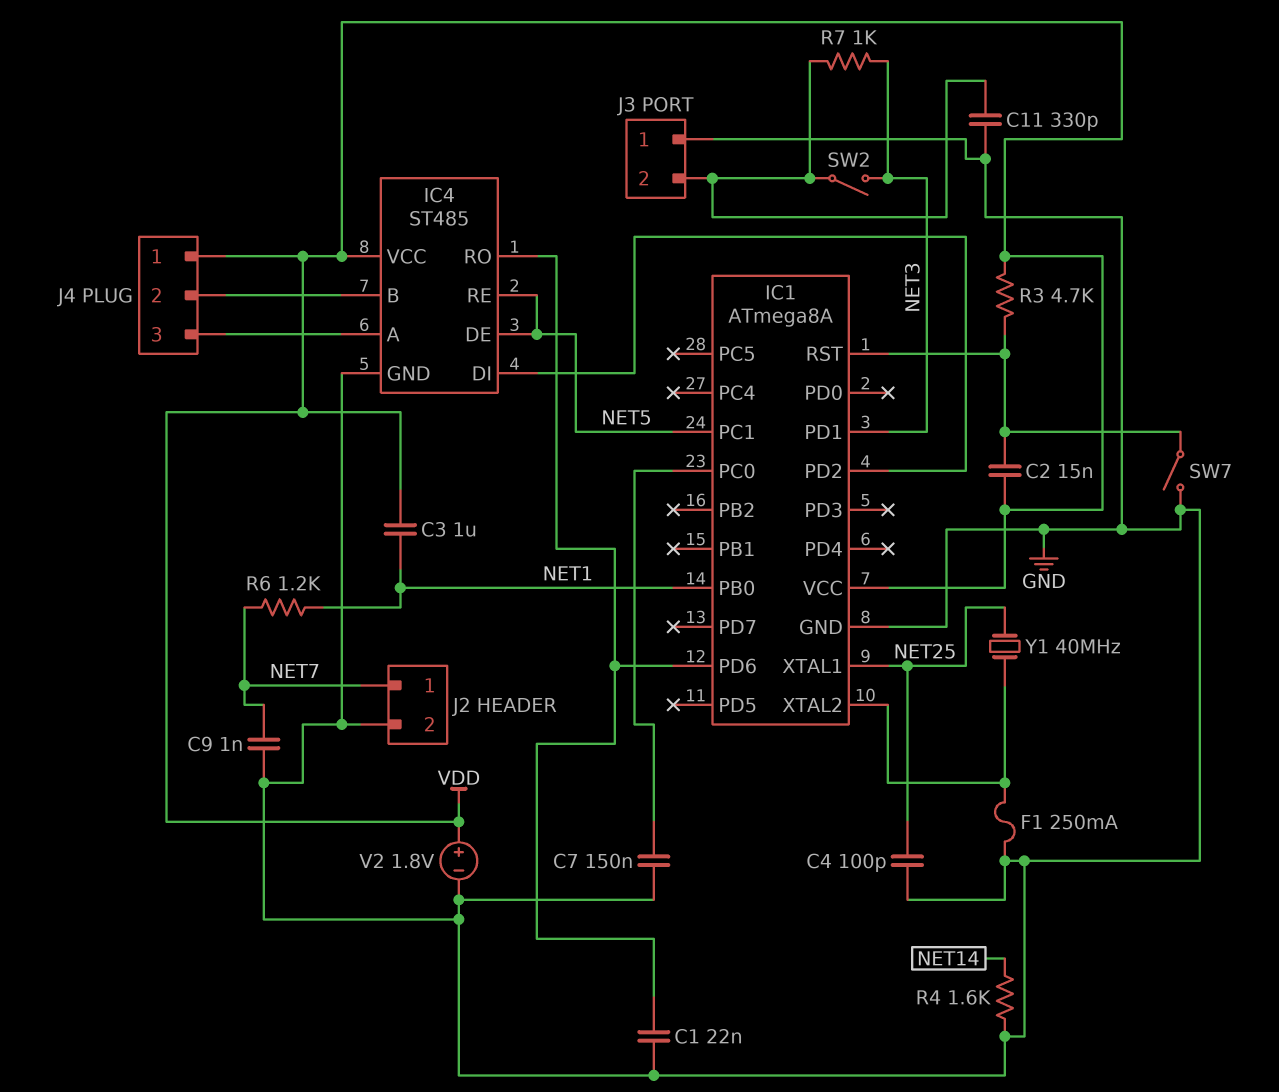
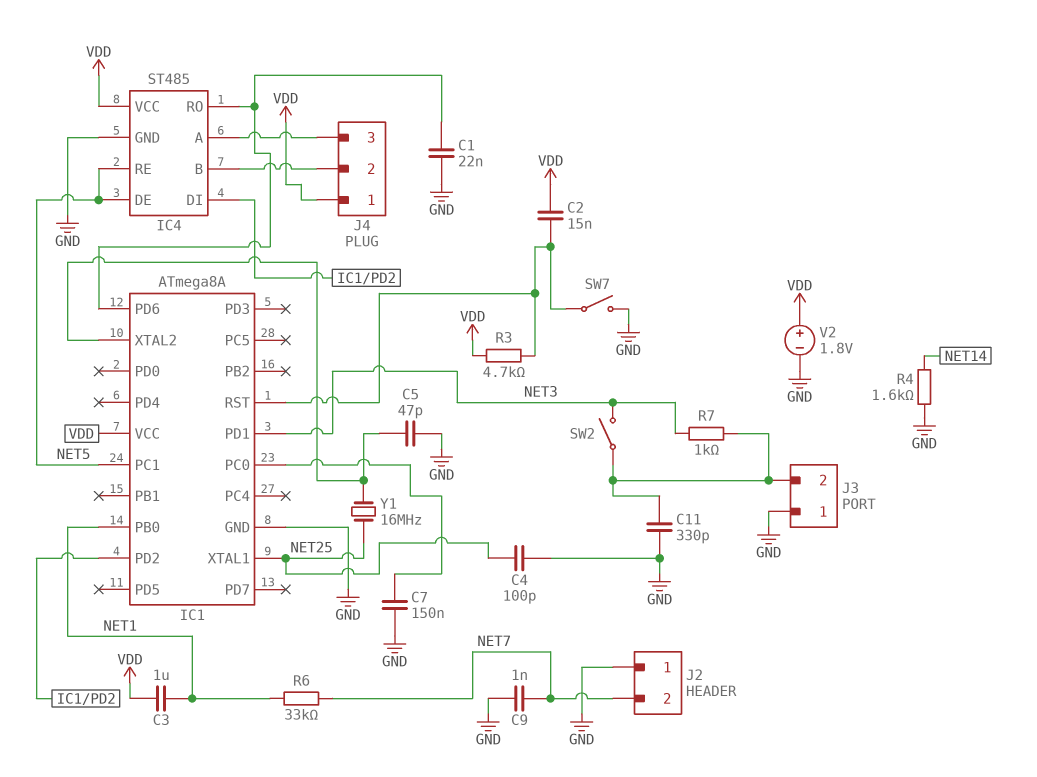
C5: none -> 47pF (GND, IC1/XTAL2)
F1: 250mA (GND, IC1/XTAL2) -> none
J2 pin 1: NET7 -> GND
J2 pin 2: GND -> NET7
R6: 1.2k (NET1, NET7) -> 33k (NET1, NET7)
Y1: 40MHz (IC1/XTAL2, NET25) -> 16MHz (IC1/XTAL2, NET25)

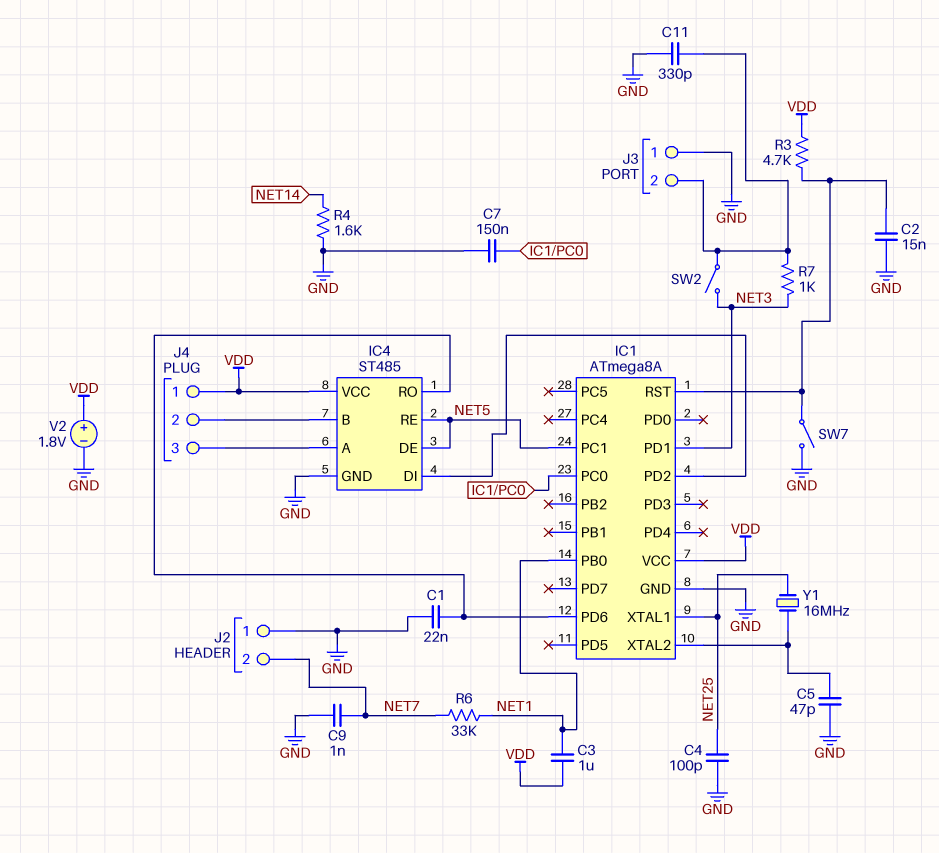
C2: 15nF (IC1/RST, VDD) -> 15nF (GND, IC1/RST)

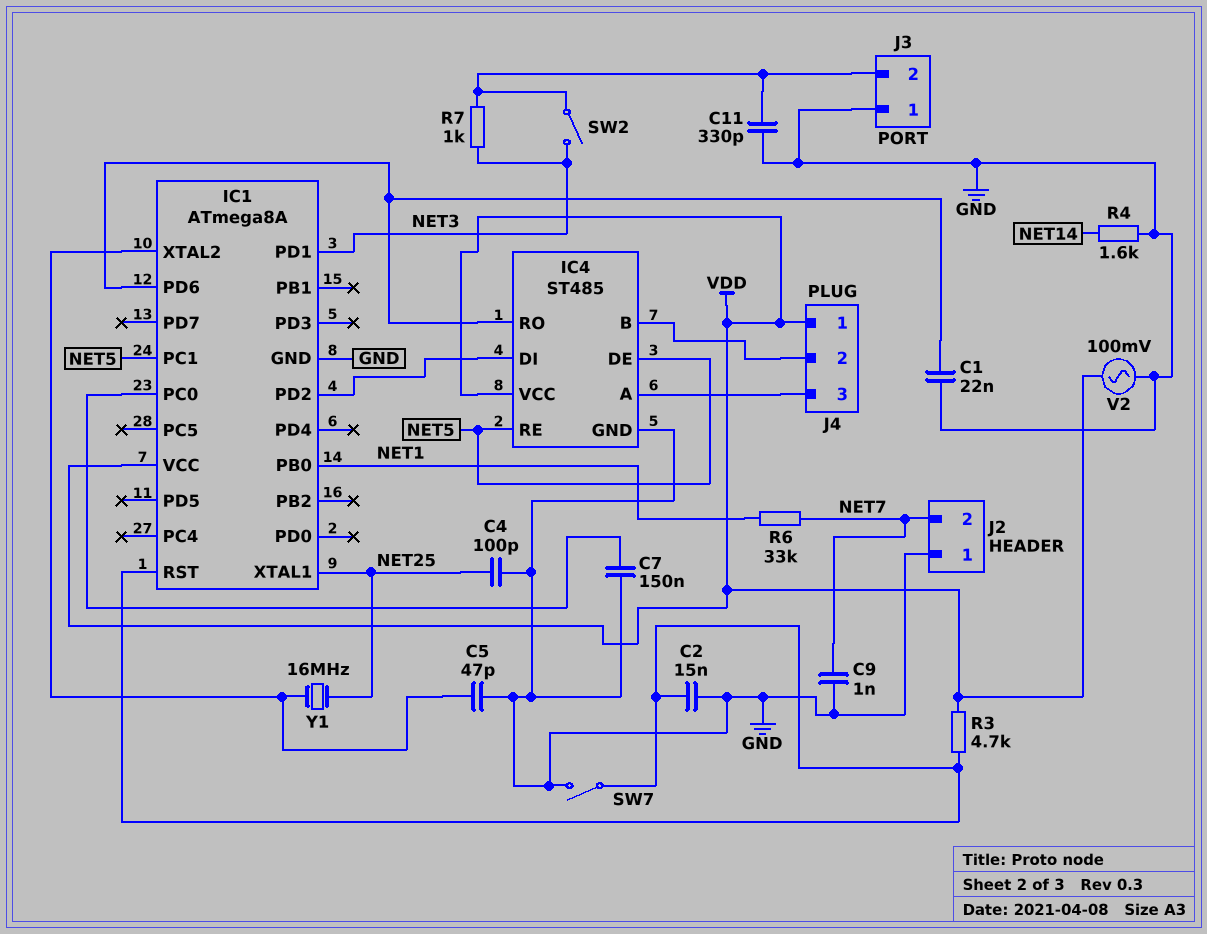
C3: 1uF (NET1, VDD) -> none
V2: 1.8V (plus VDD, minus GND) -> AC 100mV (GND, VDD)

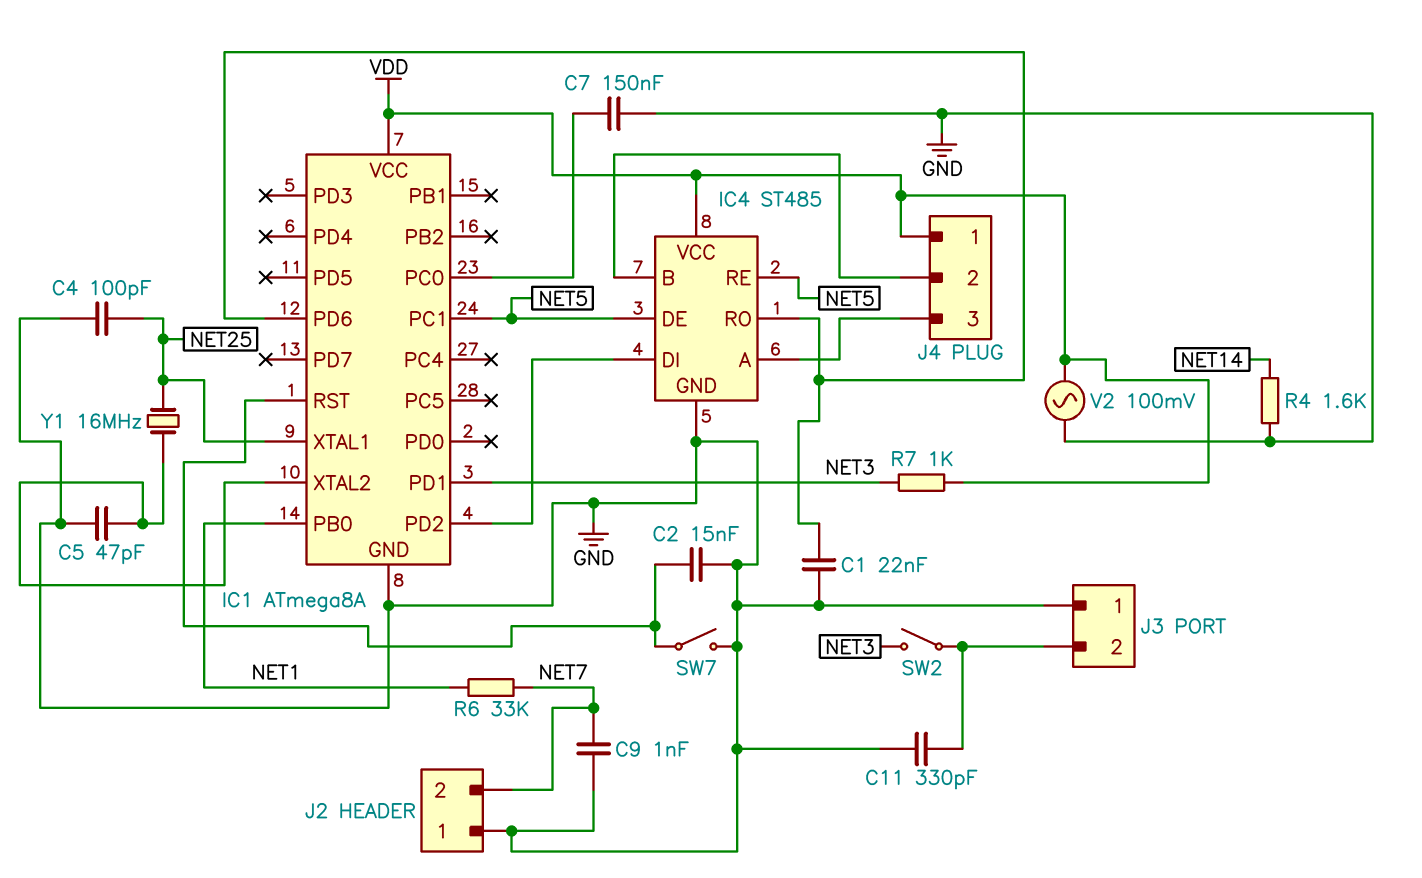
R3: 4.7k (IC1/RST, VDD) -> none
R7: 1k (J3/2, NET3) -> 1k (NET3, VDD)

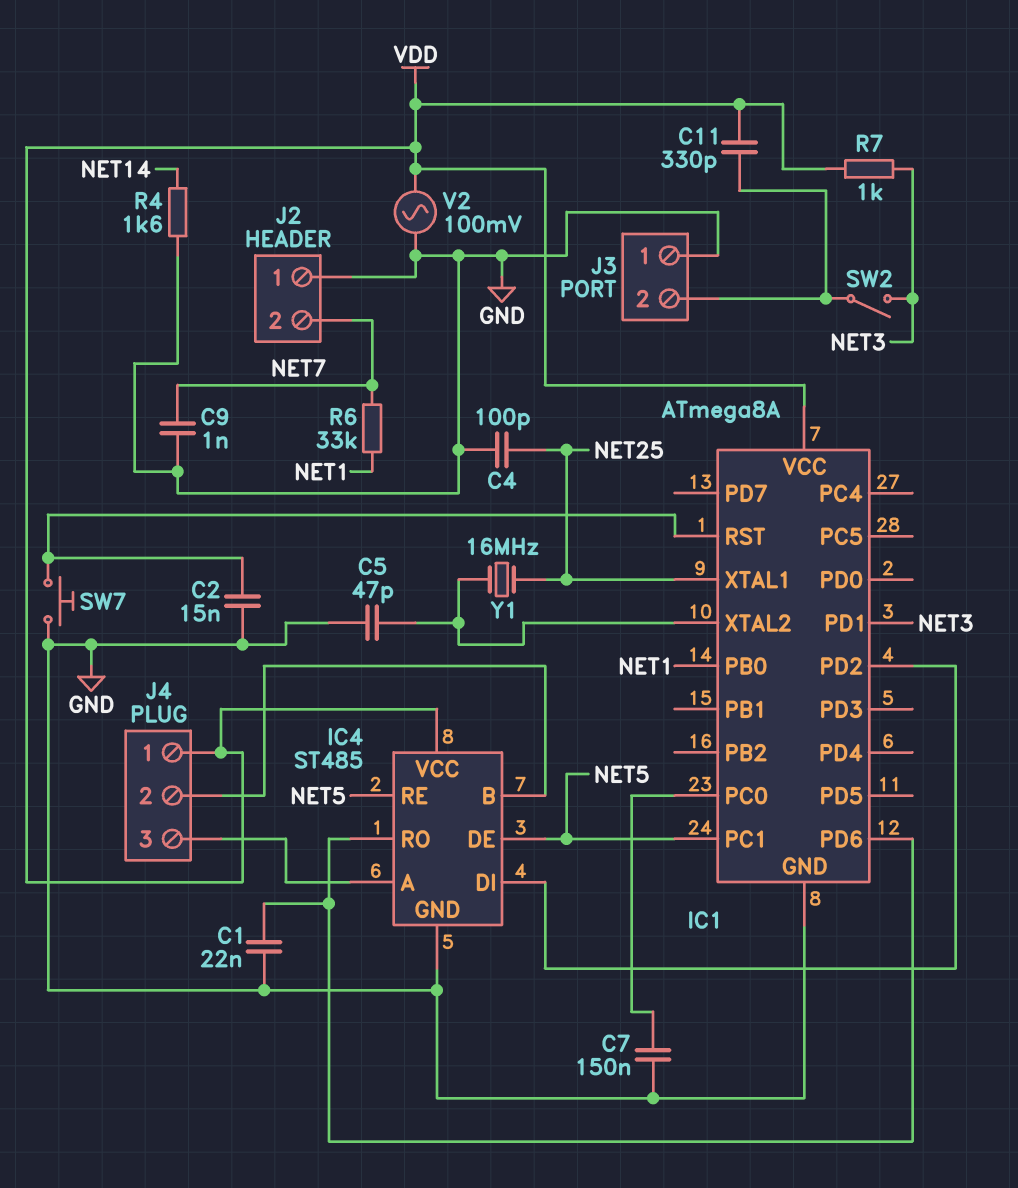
C11: 330pF (GND, J3/2) -> 330pF (J3/2, VDD)
SW7: switch (GND, IC1/RST) -> button (GND, IC1/RST)

